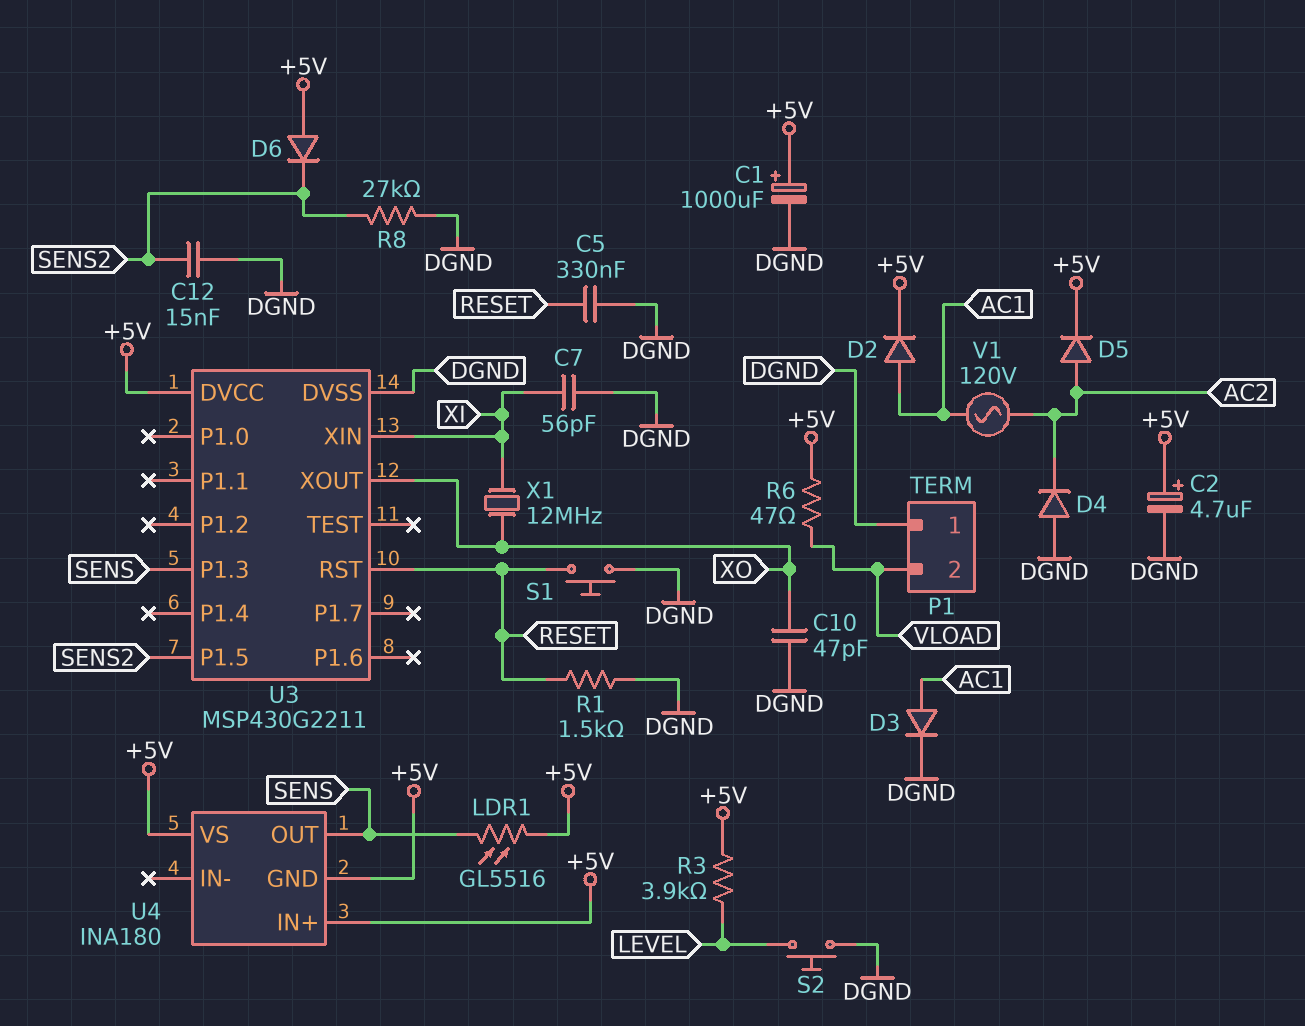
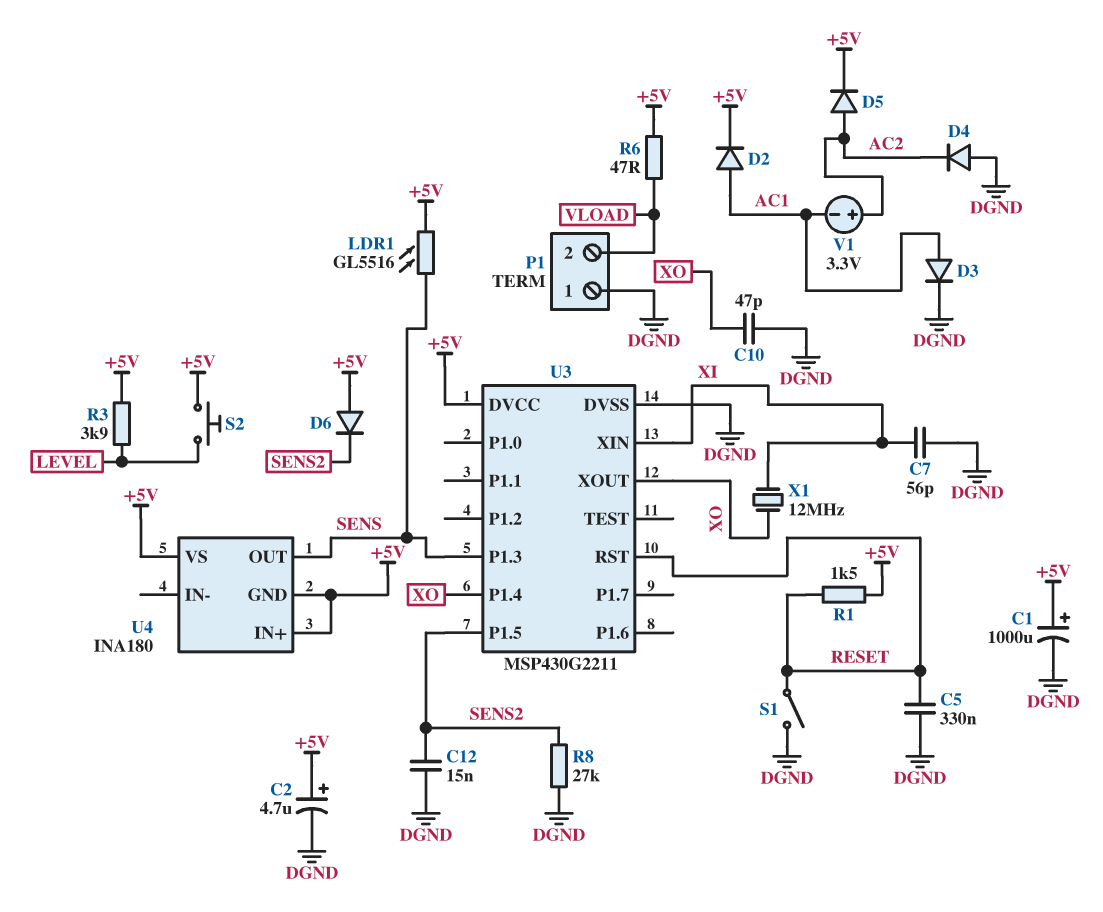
R1: 1.5k (DGND, RESET) -> 1.5k (+5V, RESET)
S1: button (DGND, RESET) -> switch (DGND, RESET)
S2: button (DGND, LEVEL) -> button (+5V, LEVEL)
U3 pin P1.4: none -> XO
V1: AC 120V (AC1, AC2) -> 3.3V (plus AC2, minus AC1)

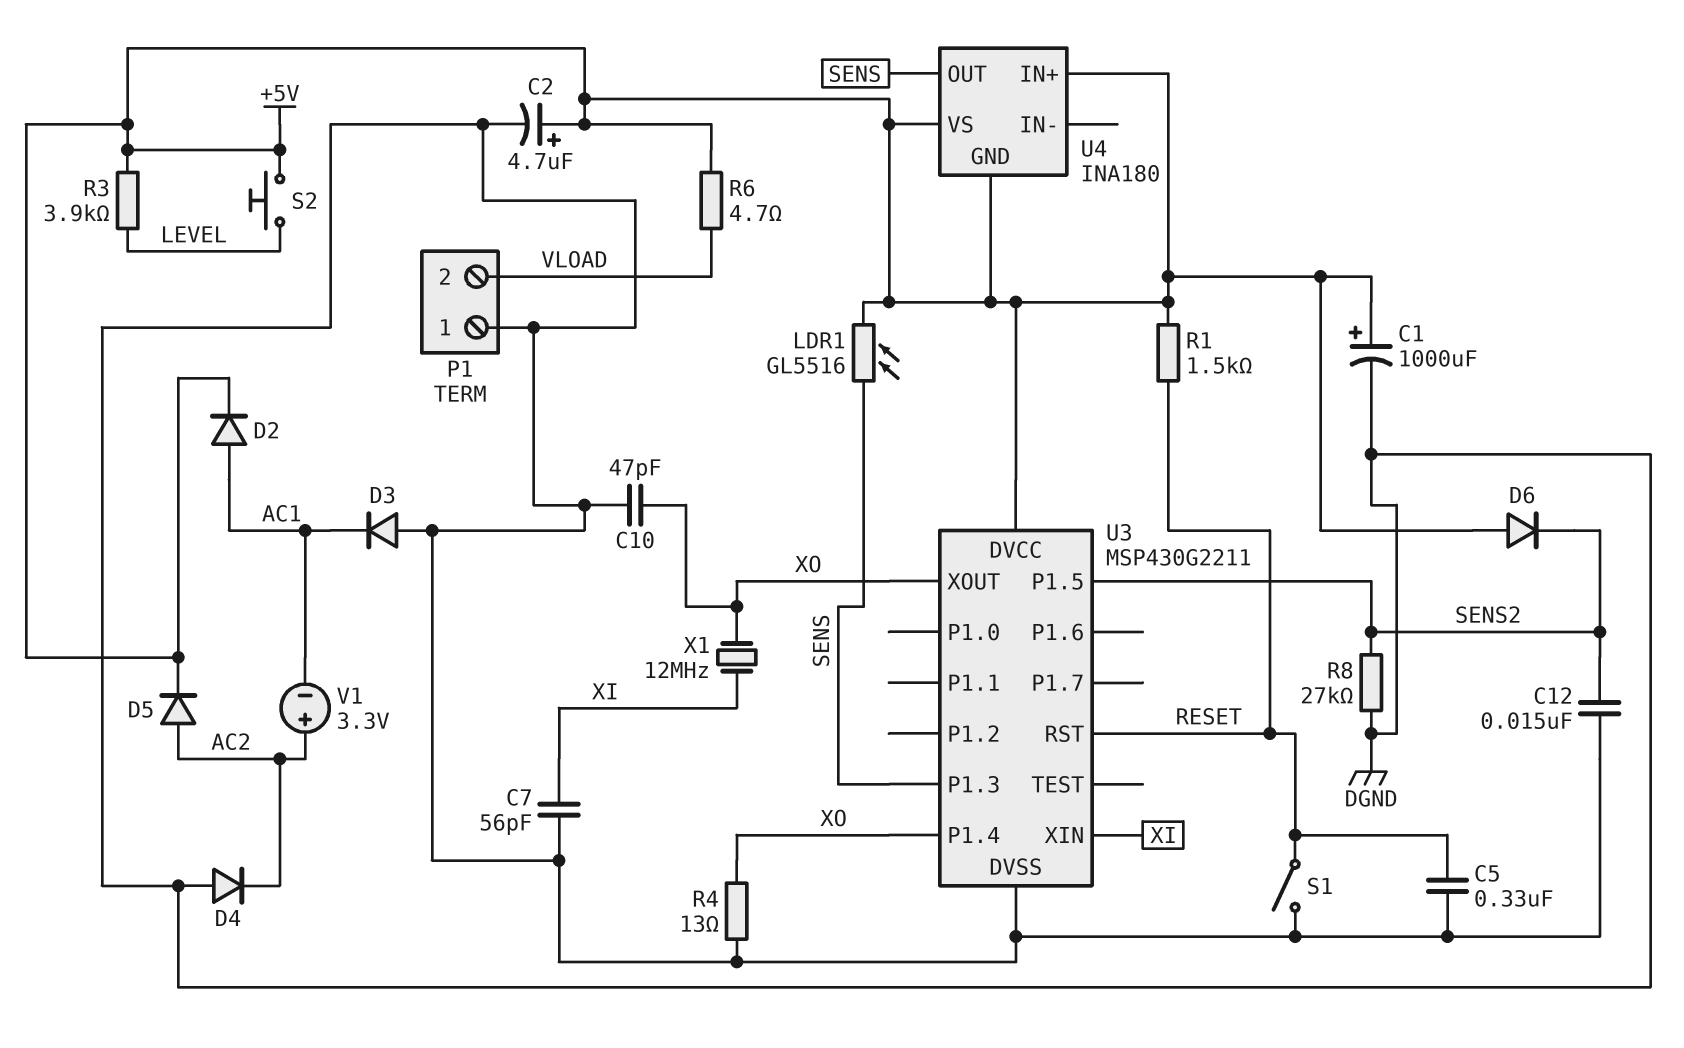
D3: diode (A AC1, K DGND) -> diode (A DGND, K AC1)
R4: none -> 13 (DGND, XO)
R6: 47 (+5V, VLOAD) -> 4.7 (+5V, VLOAD)

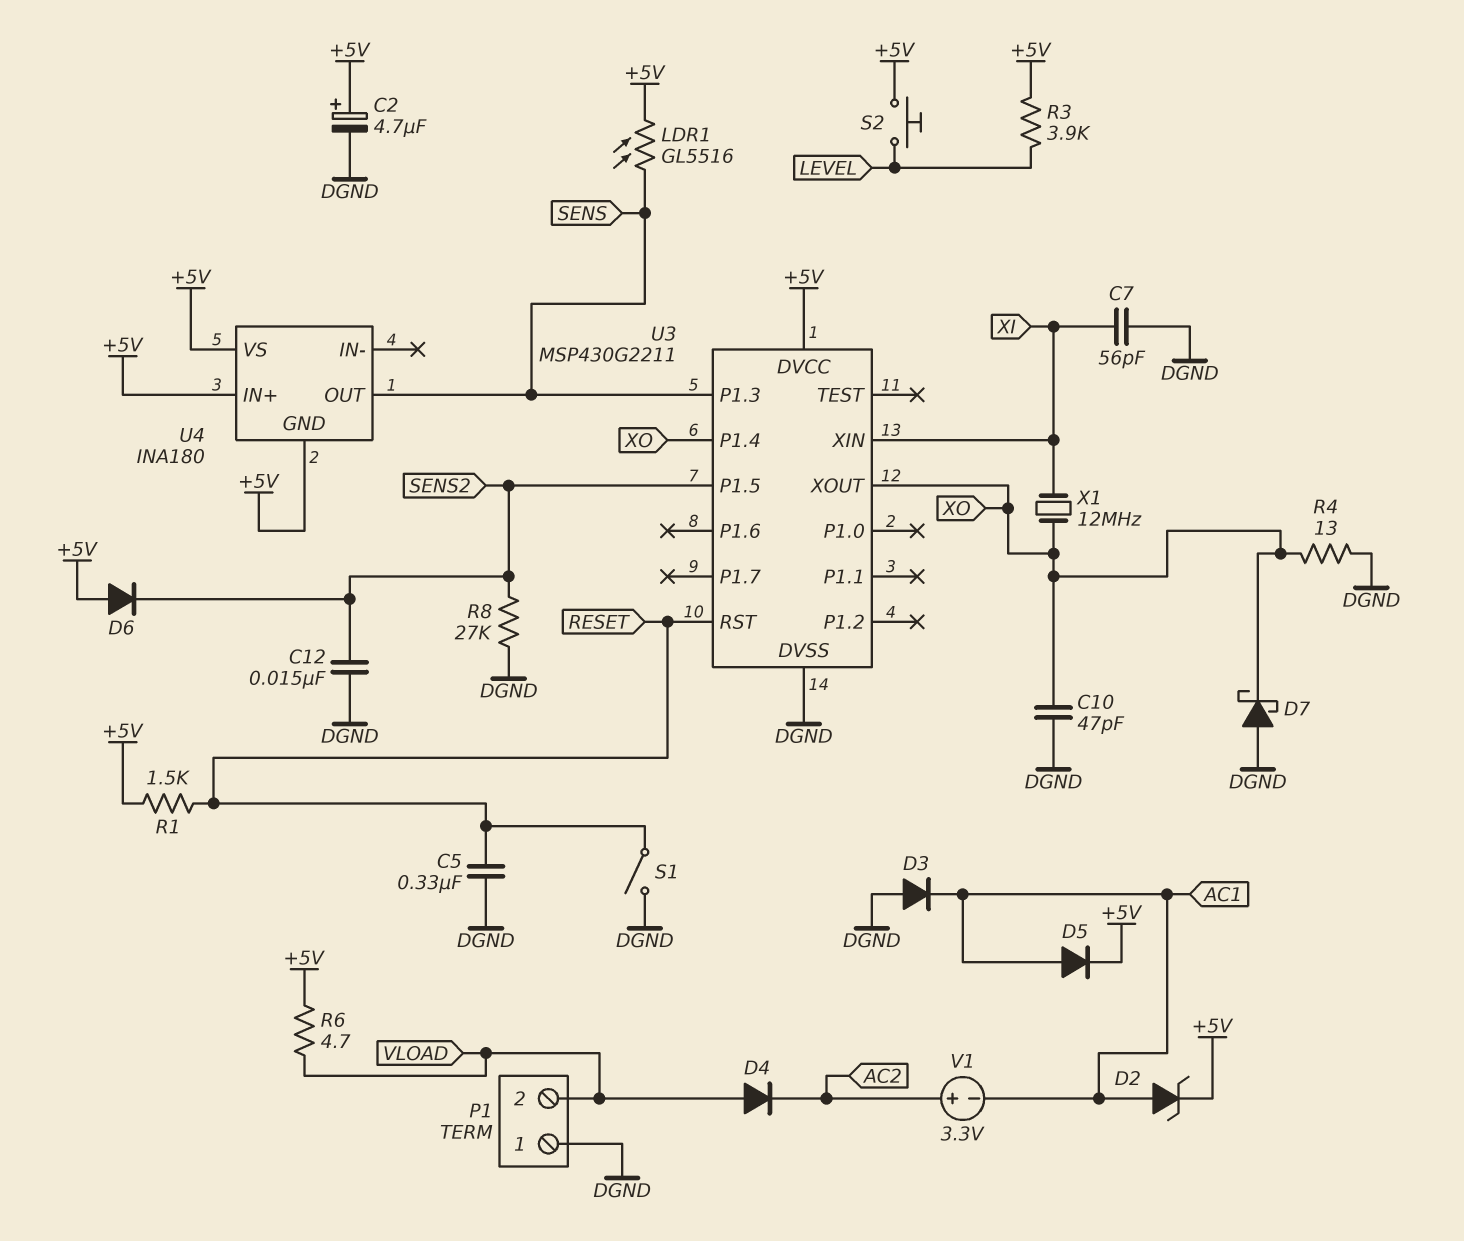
C1: 1000uF (plus +5V, minus DGND) -> none
D2: diode (A AC1, K +5V) -> zener (A AC1, K +5V)
D4: diode (A DGND, K AC2) -> diode (A VLOAD, K AC2)
D5: diode (A AC2, K +5V) -> diode (A AC1, K +5V)
D7: none -> schottky (A DGND, K XO)

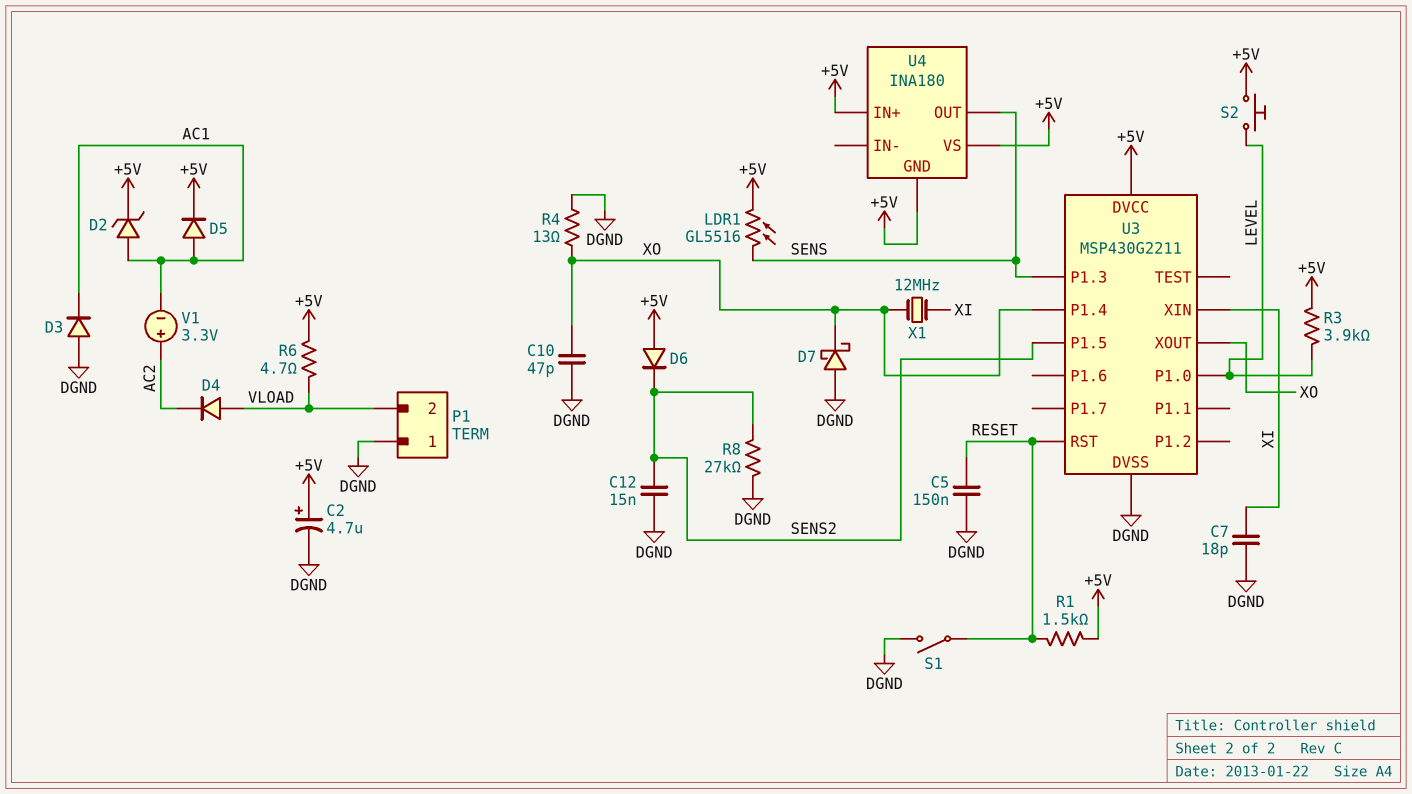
C5: 330nF (DGND, RESET) -> 150nF (DGND, RESET)
C7: 56pF (DGND, XI) -> 18pF (DGND, XI)
U3 pin P1.0: none -> LEVEL

